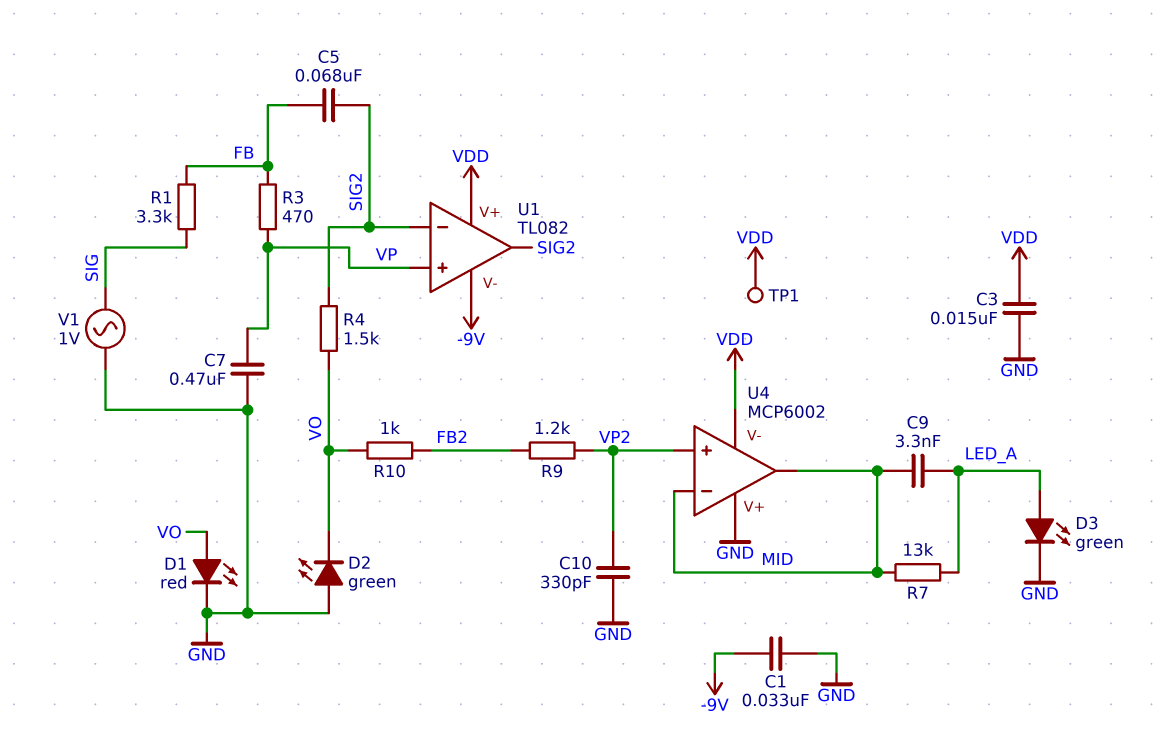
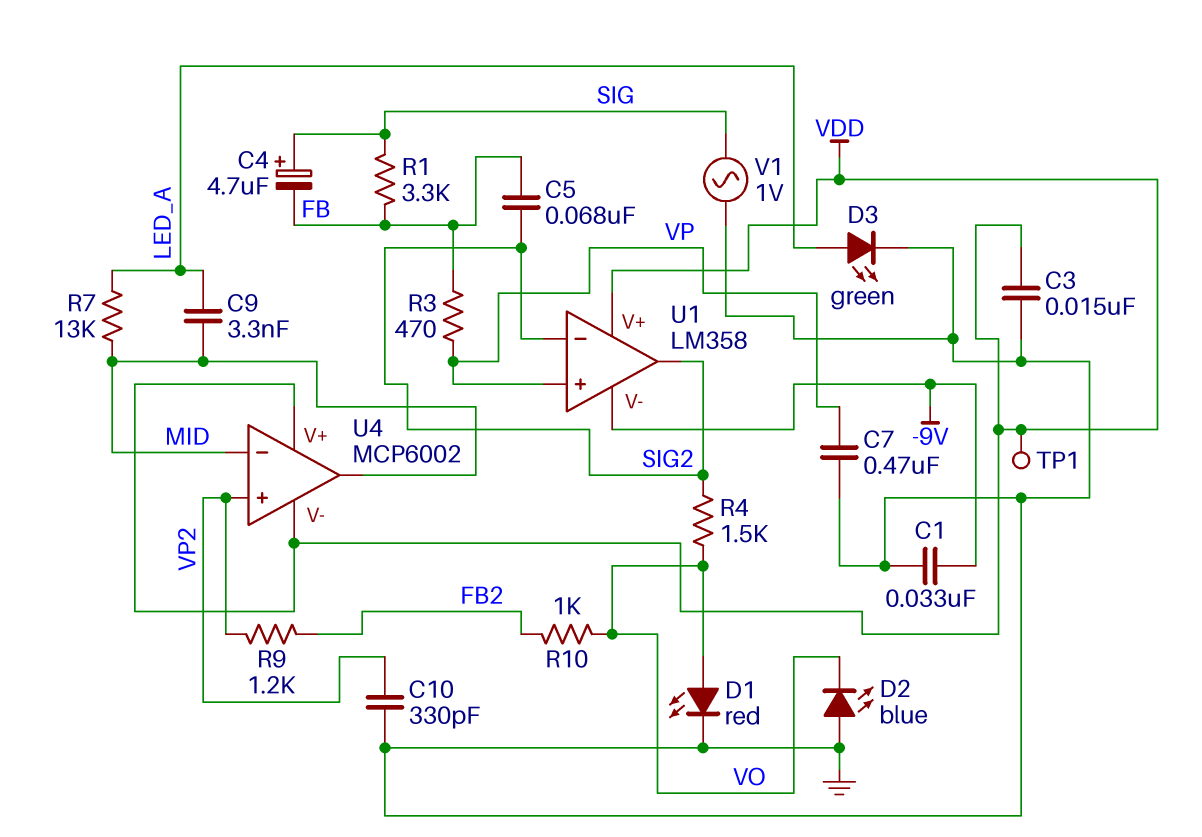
C4: none -> 4.7uF (plus SIG, minus FB)
D2: LED green (A GND, K VO) -> LED blue (A GND, K VO)
U1: TL082 -> LM358
U4 pin V+: GND -> VDD

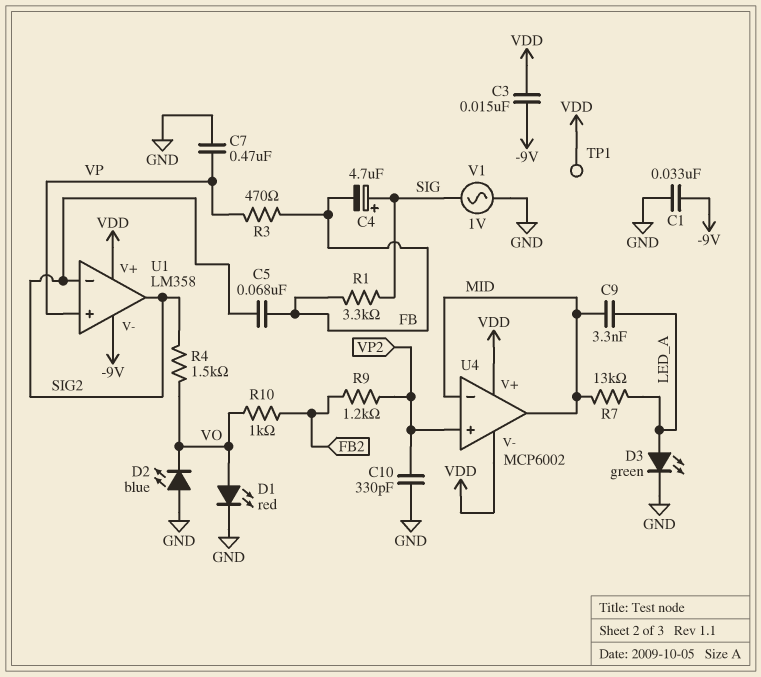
C3: 15nF (GND, VDD) -> 15nF (-9V, VDD)

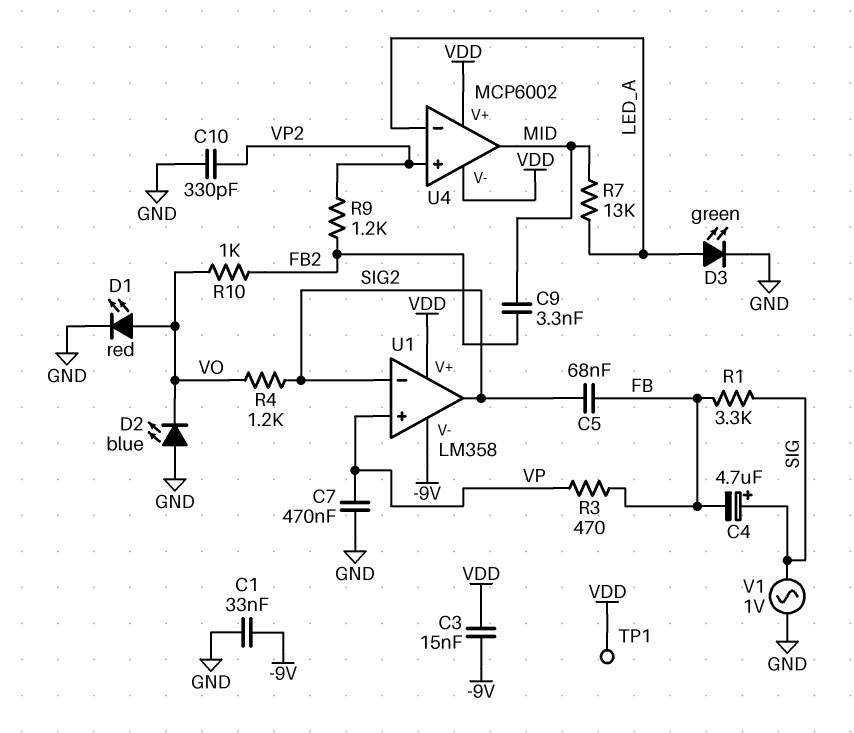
C9: 3.3nF (LED_A, MID) -> 3.3nF (FB2, MID)
R4: 1.5k (SIG2, VO) -> 1.2k (SIG2, VO)
U4 pin in-: MID -> LED_A

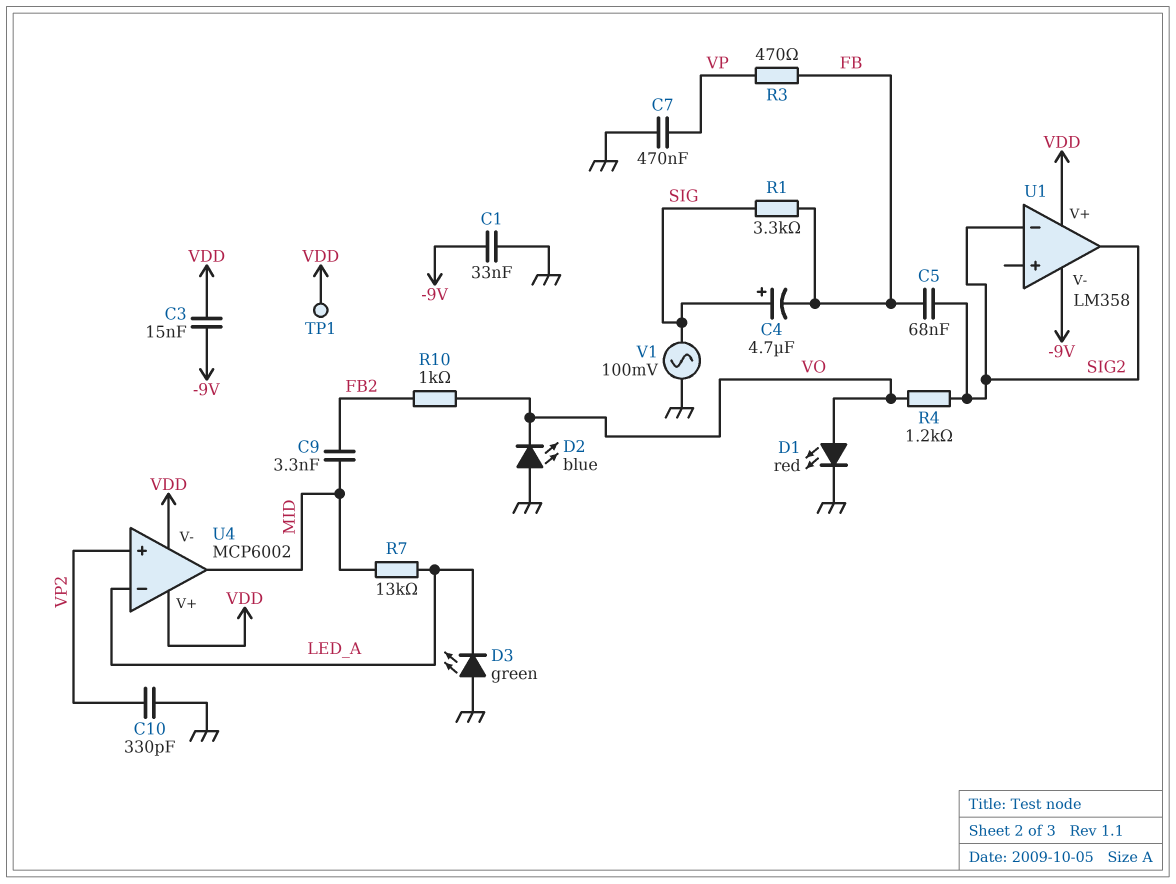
D3: LED green (A LED_A, K GND) -> LED green (A GND, K LED_A)
R9: 1.2k (FB2, VP2) -> none
U1 pin in+: VP -> none
V1: AC 1V (GND, SIG) -> AC 100mV (GND, SIG)

